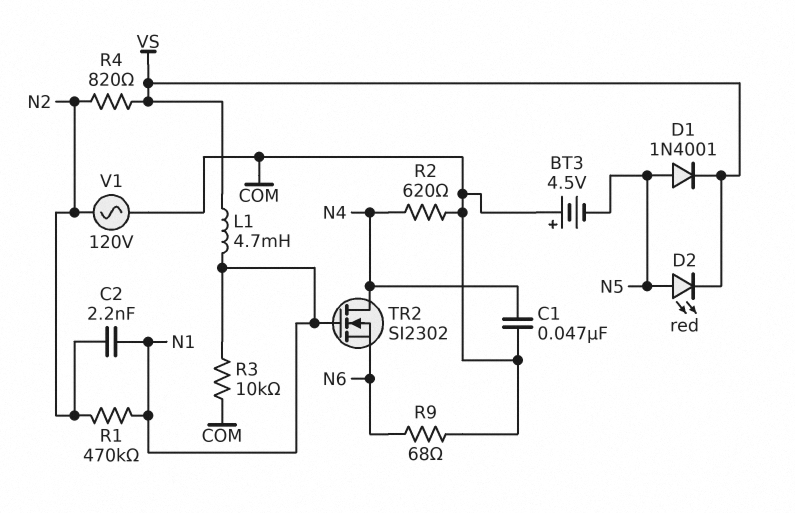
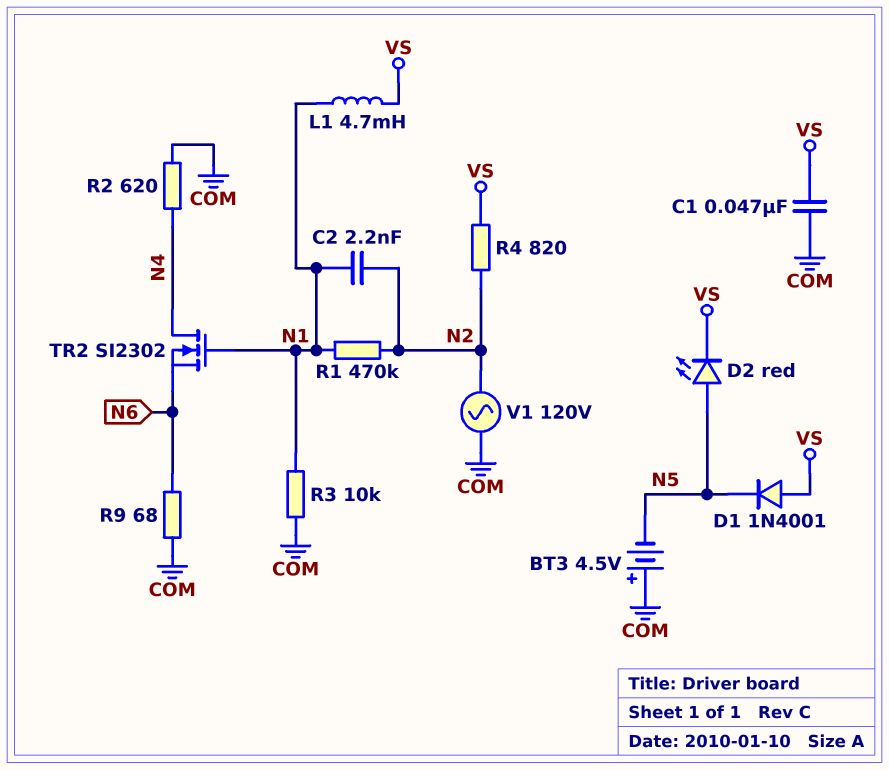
C1: 47nF (COM, N4) -> 47nF (COM, VS)
D1: diode 1N4001 (A N5, K VS) -> diode 1N4001 (A VS, K N5)

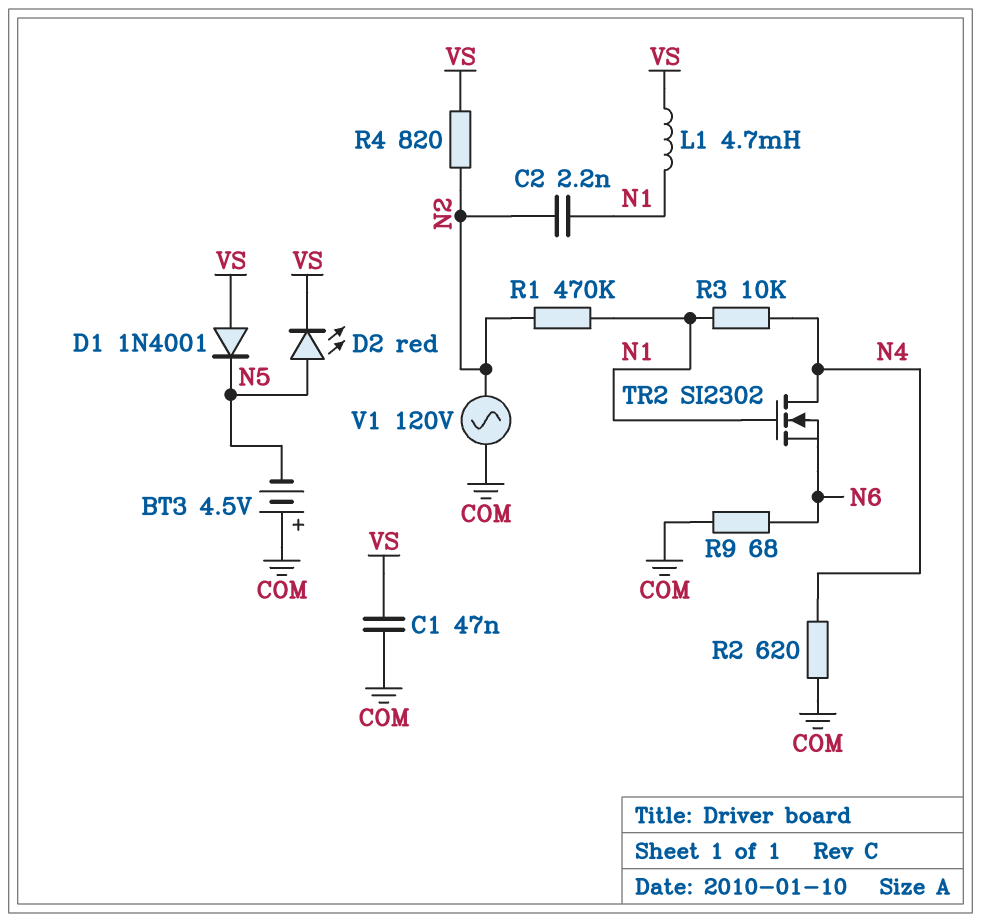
R3: 10k (COM, N1) -> 10k (N1, N4)

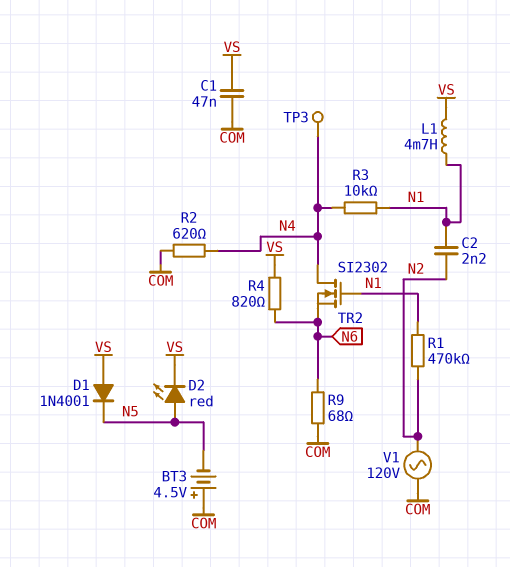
R4: 820 (N2, VS) -> 820 (N6, VS)
TP3: none -> test point (N4)

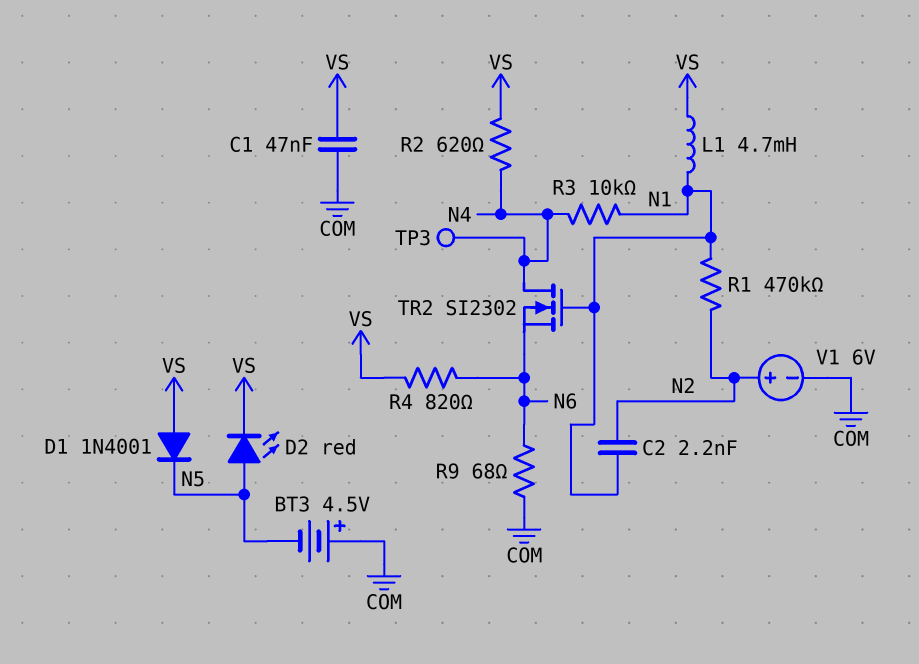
R2: 620 (COM, N4) -> 620 (N4, VS)
V1: AC 120V (COM, N2) -> 6V (plus N2, minus COM)

